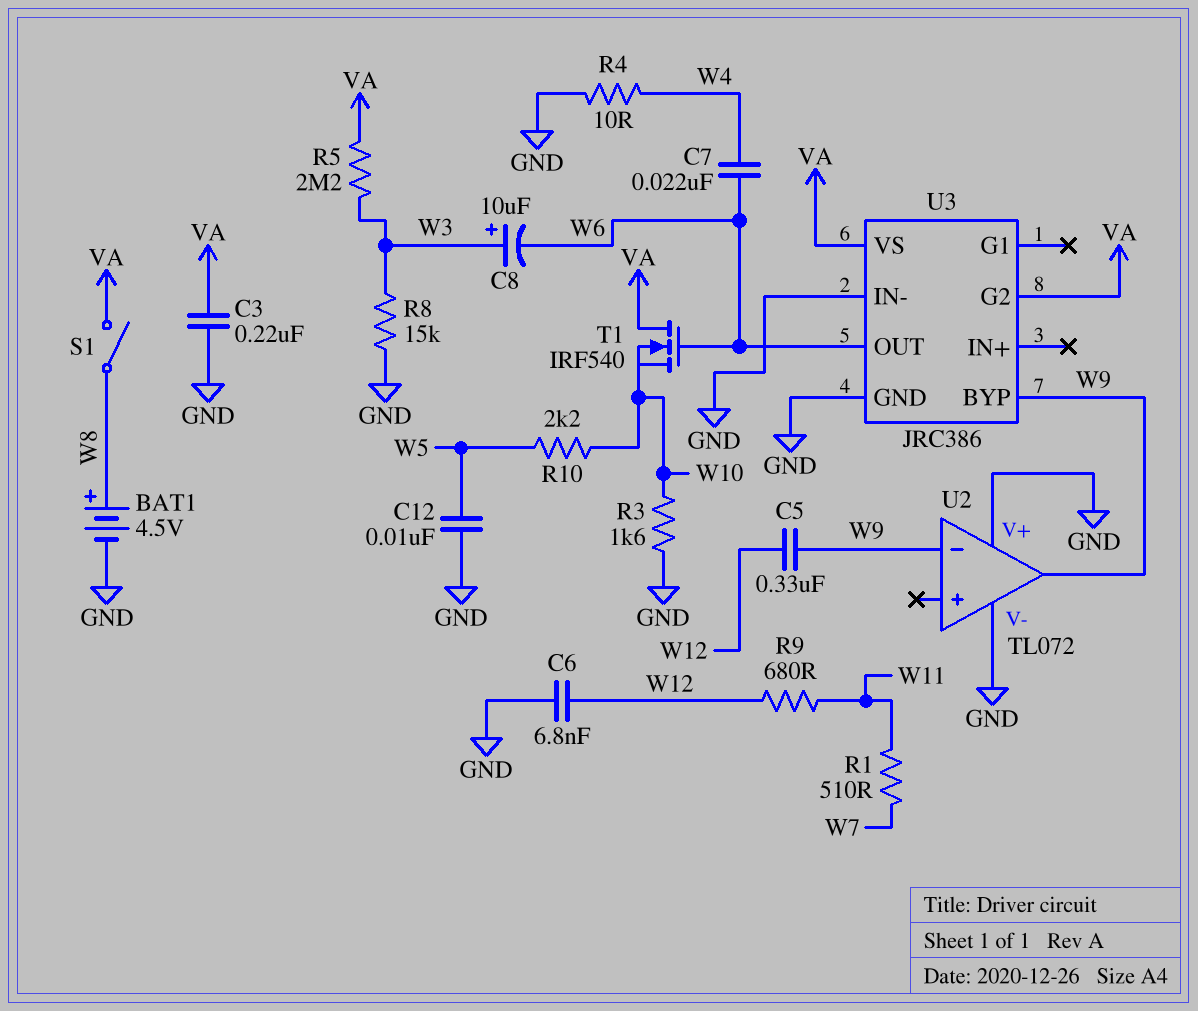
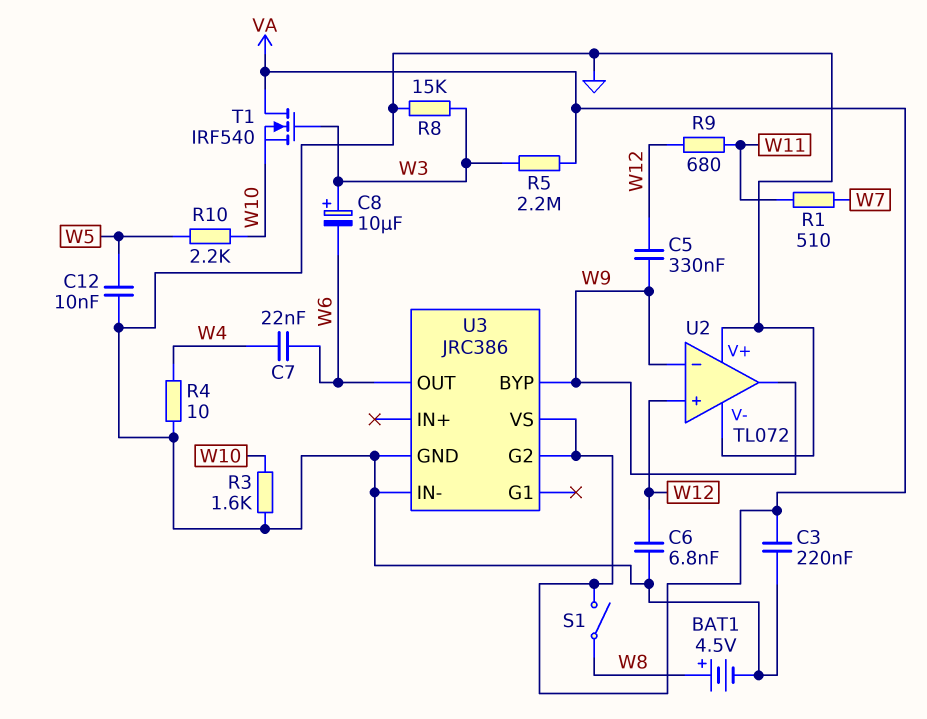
T1: NMOS IRF540 (G W6, D VA, S W10) -> NMOS IRF540 (G W3, D VA, S W10)
U2 pin in+: none -> W12

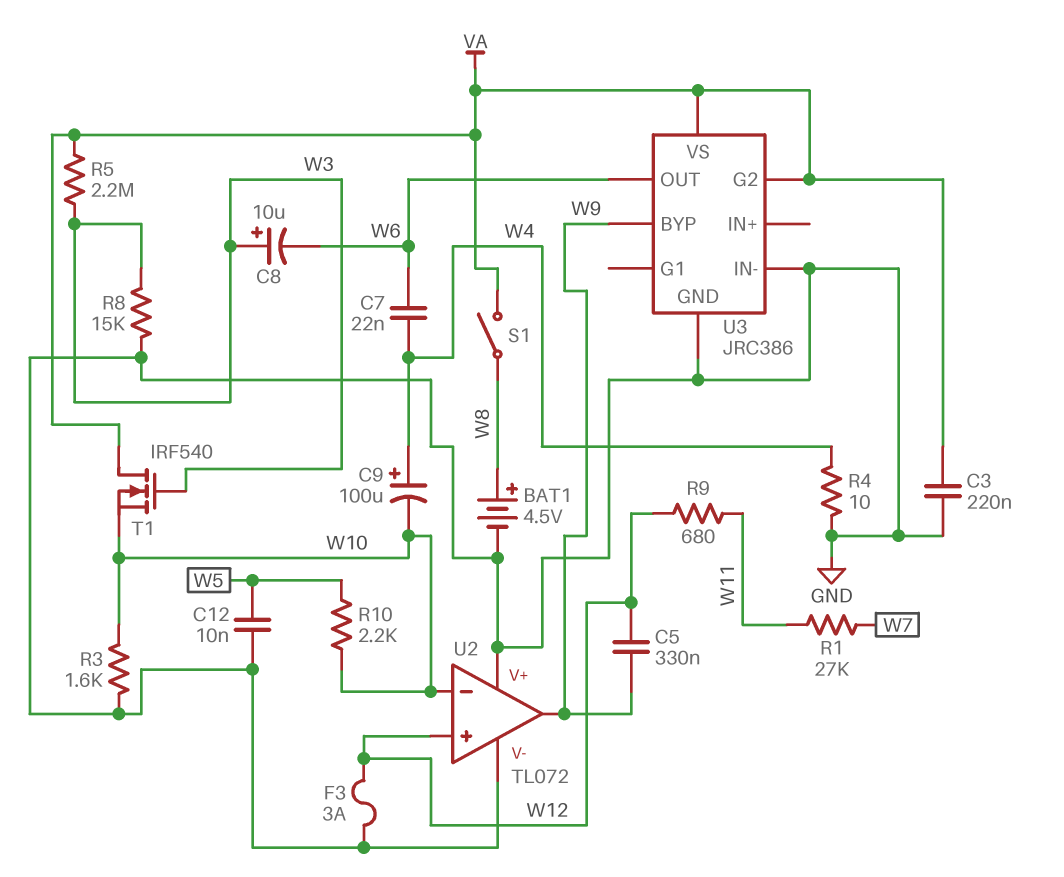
C6: 6.8nF (GND, W12) -> none
C9: none -> 100uF (plus W4, minus W10)
F3: none -> 3A (GND, W12)
R1: 510 (W7, W11) -> 27k (W7, W11)
U2 pin in-: W9 -> W10

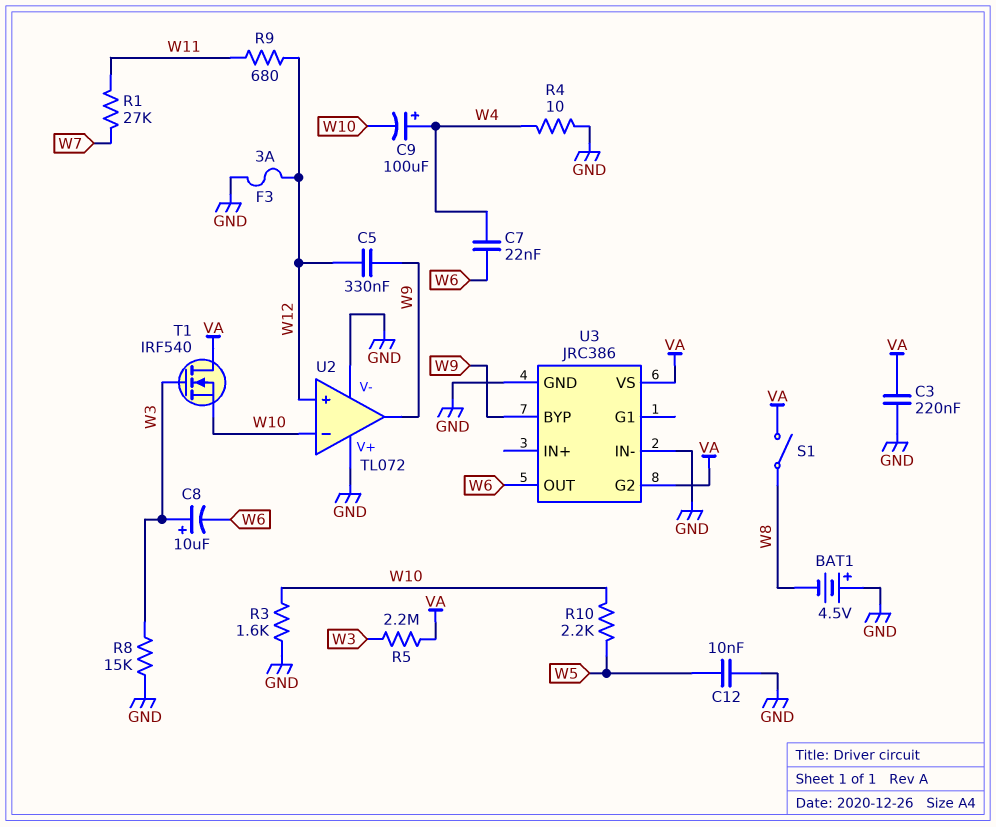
BAT1: 4.5V (plus W8, minus GND) -> 4.5V (plus GND, minus W8)

